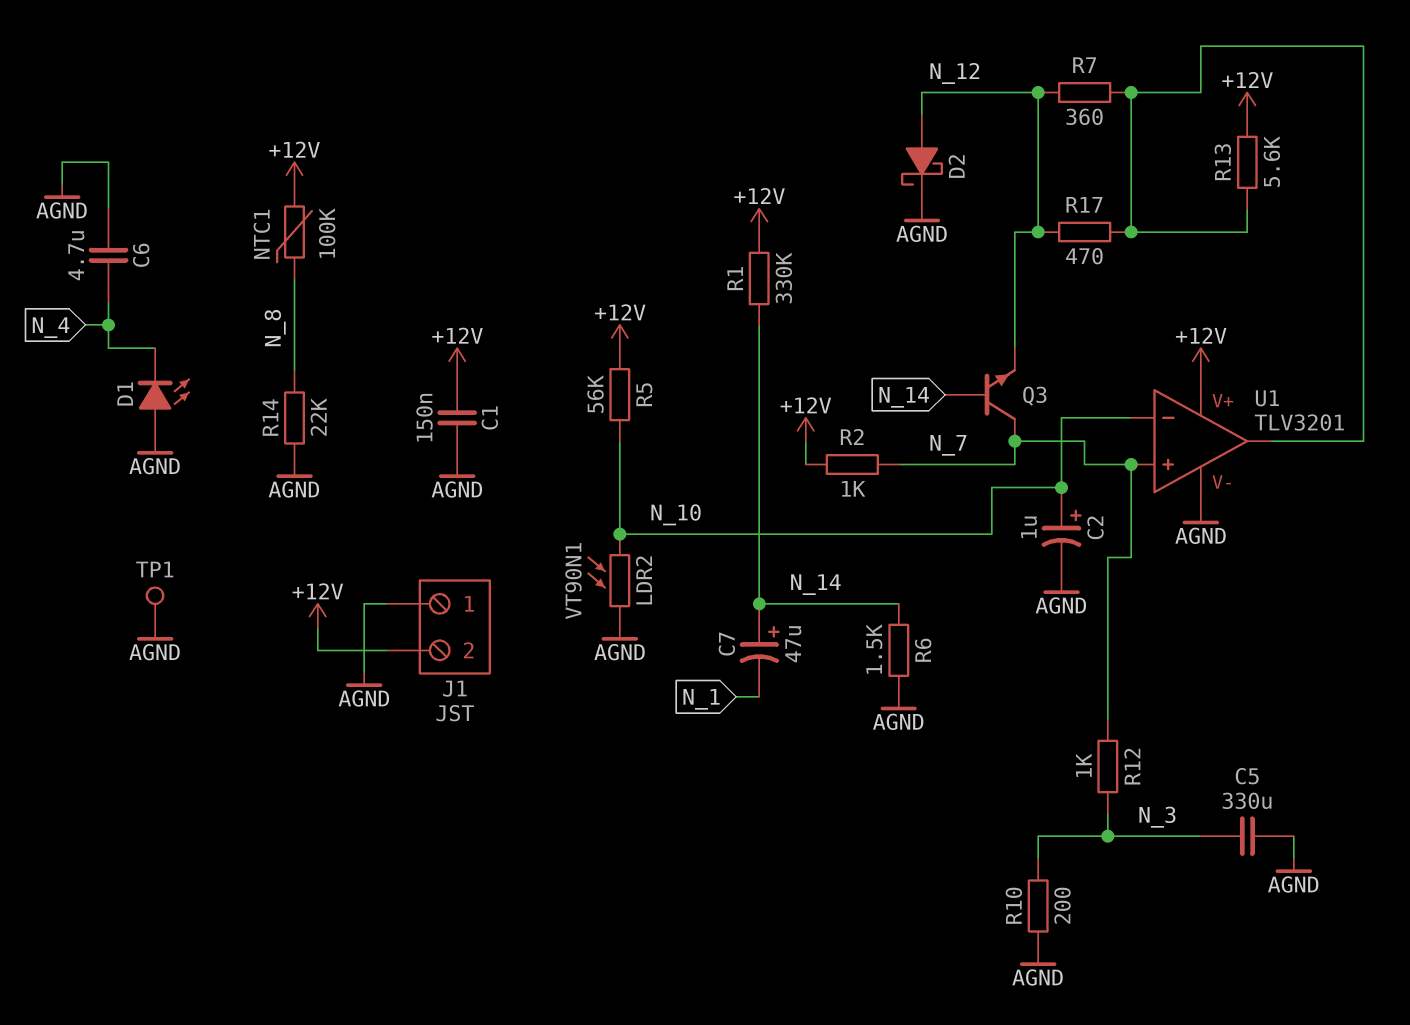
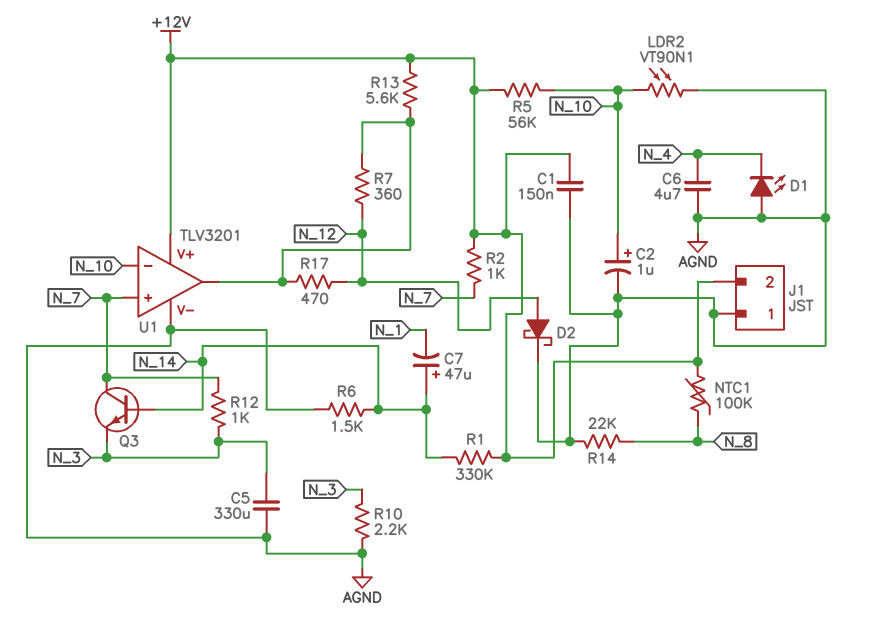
Q3: NPN (B N_14, C N_7, E N_12) -> NPN (B N_14, C N_7, E N_3)
R10: 200 (AGND, N_3) -> 2.2k (AGND, N_3)
TP1: test point (AGND) -> none

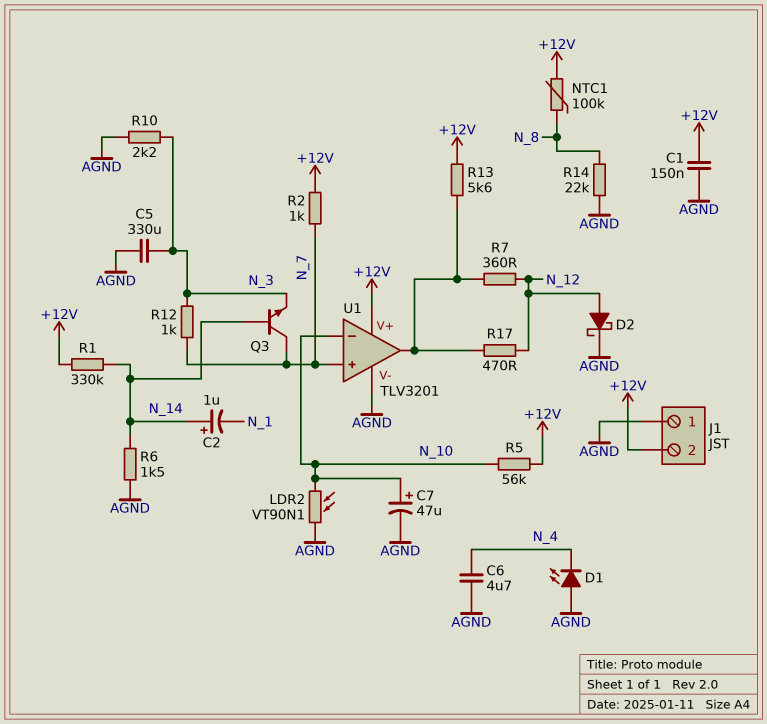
C2: 1uF (plus N_10, minus AGND) -> 1uF (plus N_14, minus N_1)
C7: 47uF (plus N_14, minus N_1) -> 47uF (plus N_10, minus AGND)

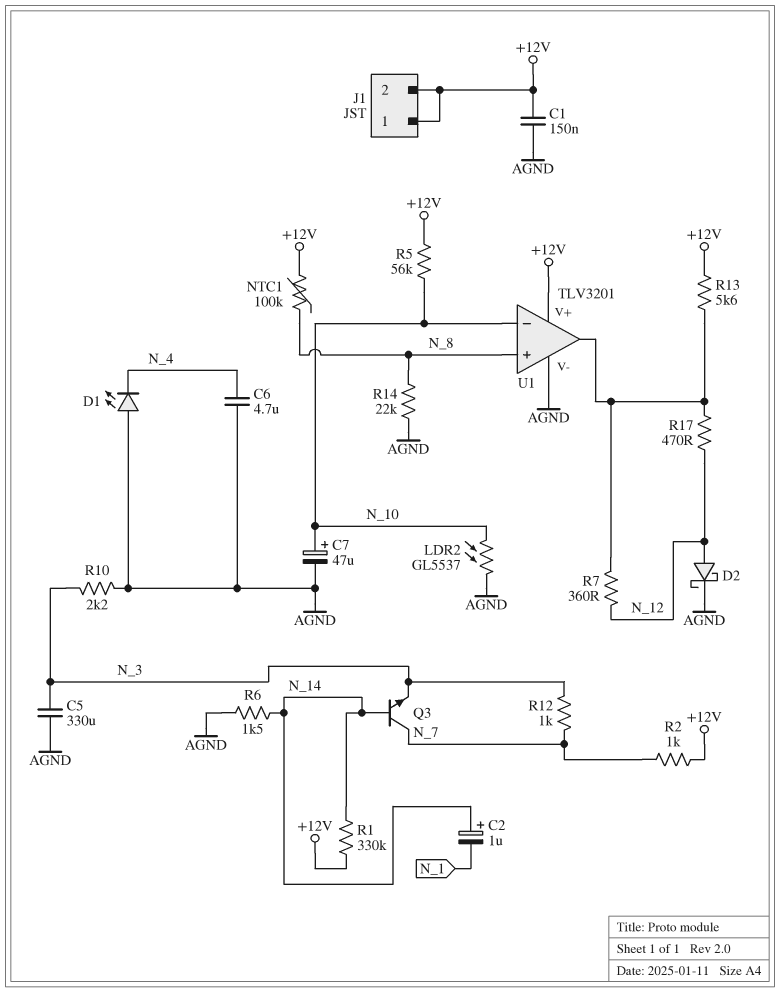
J1 pin 1: AGND -> +12V
LDR2: VT90N1 (AGND, N_10) -> GL5537 (AGND, N_10)
U1 pin in+: N_7 -> N_8

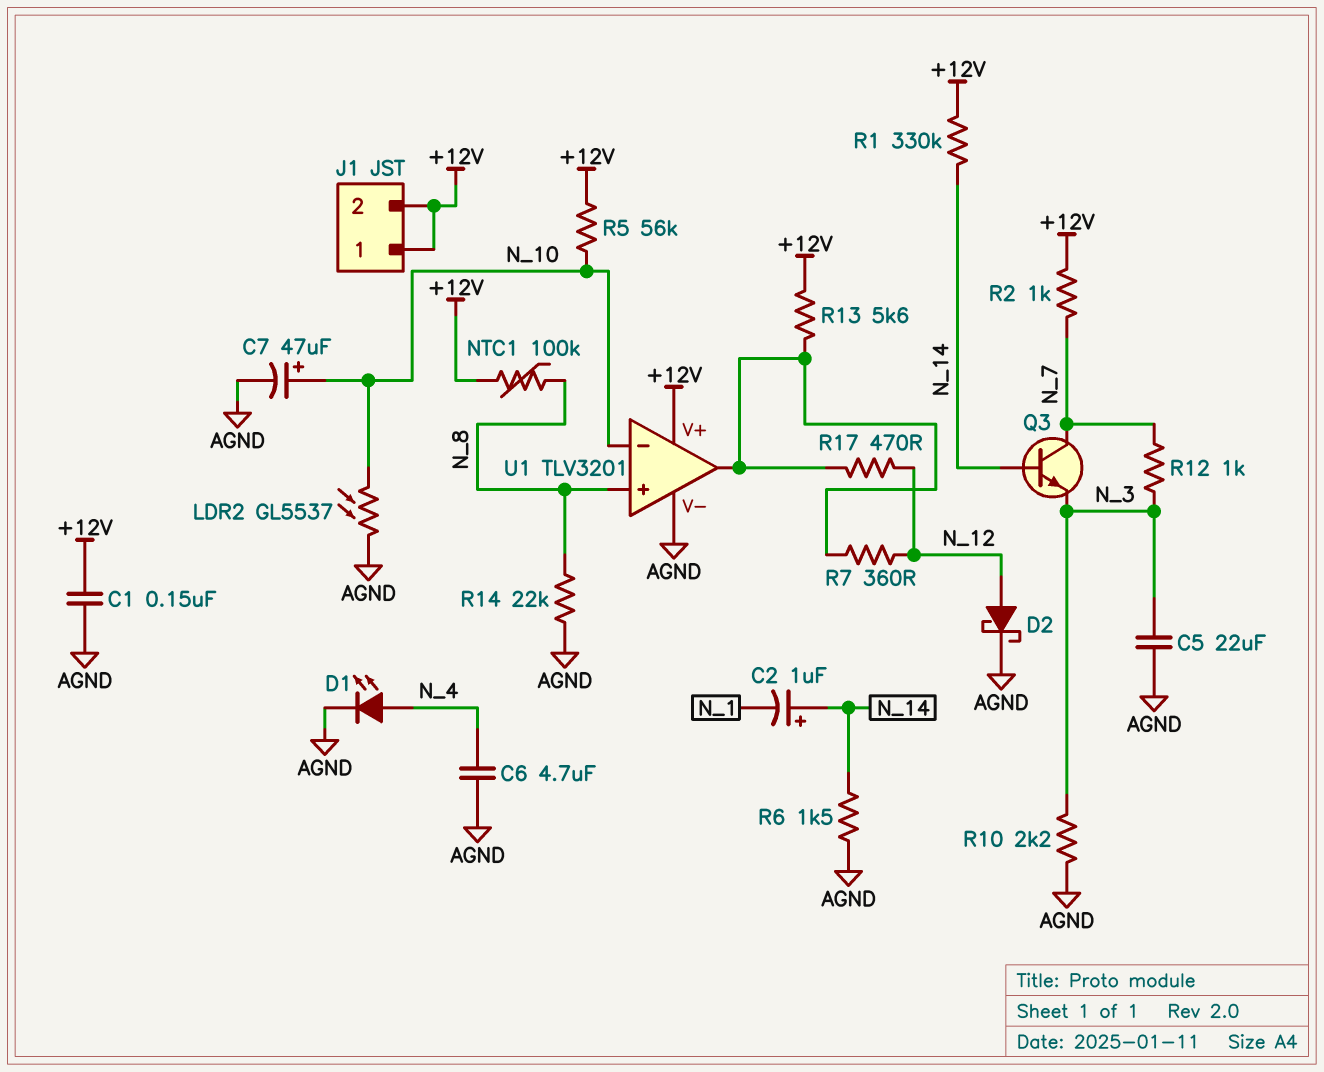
C5: 330uF (AGND, N_3) -> 22uF (AGND, N_3)
D1: LED (A AGND, K N_4) -> LED (A N_4, K AGND)

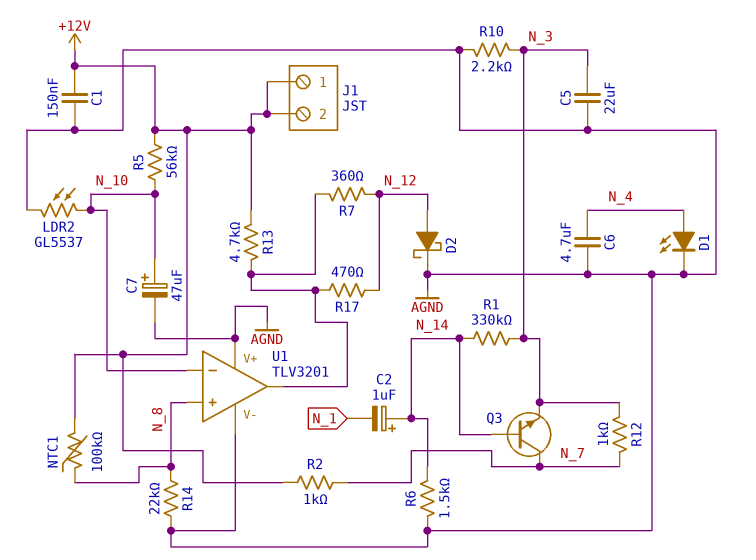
R1: 330k (+12V, N_14) -> 330k (N_3, N_14)
R13: 5.6k (+12V, U1/out) -> 4.7k (+12V, U1/out)
U1 pin V+: +12V -> AGND

